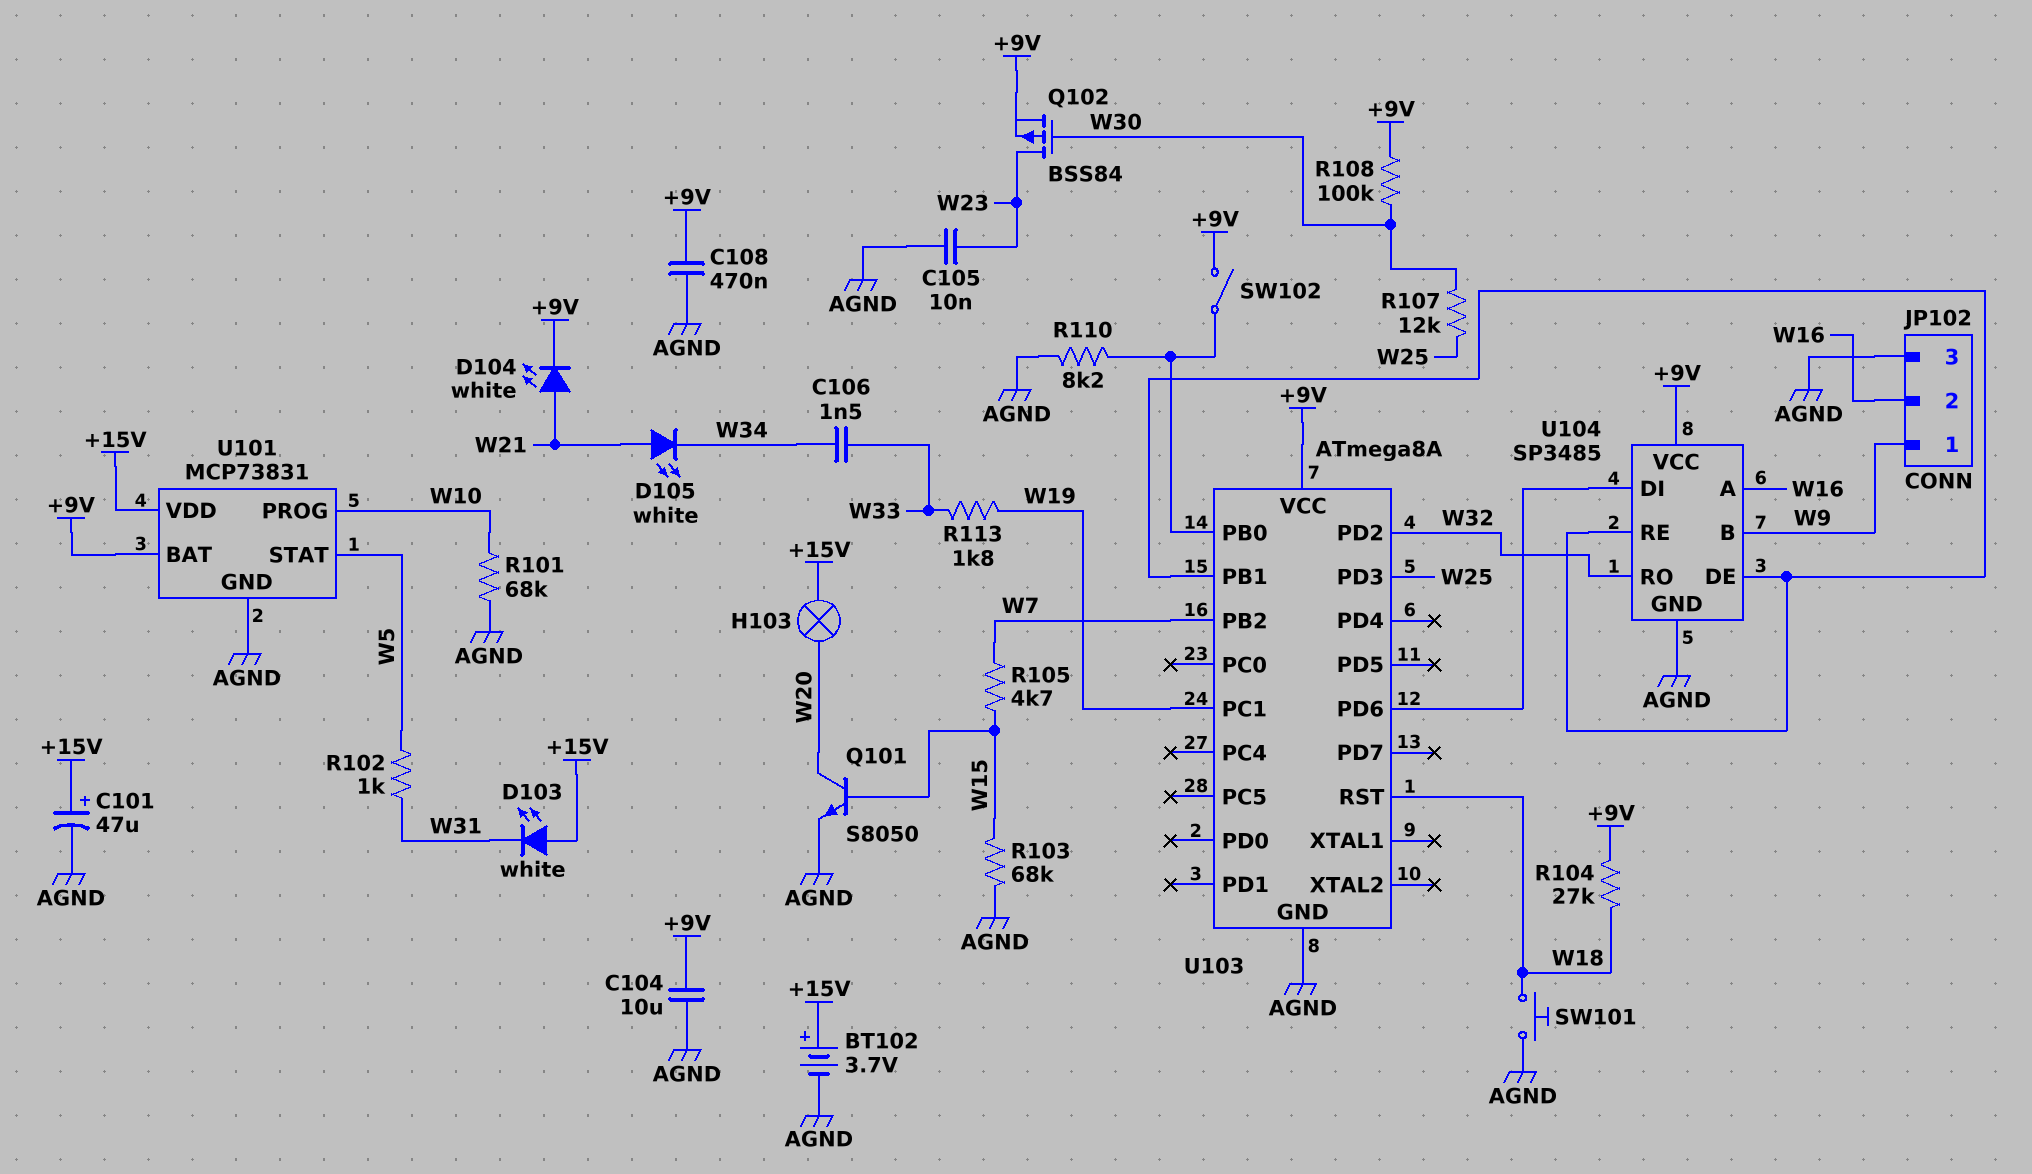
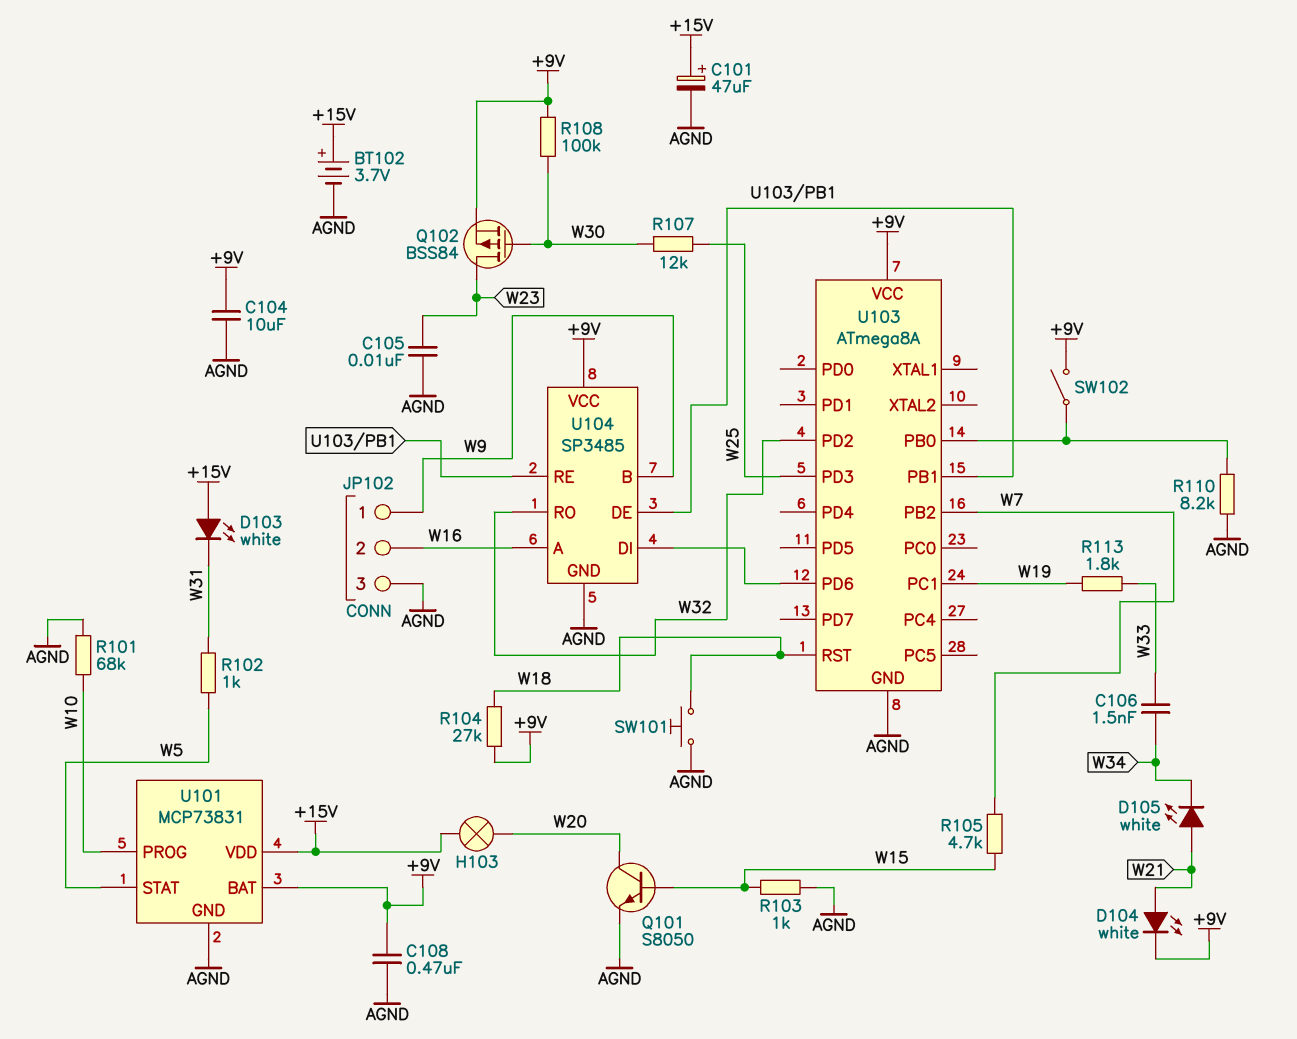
R103: 68k (AGND, W15) -> 1k (AGND, W15)

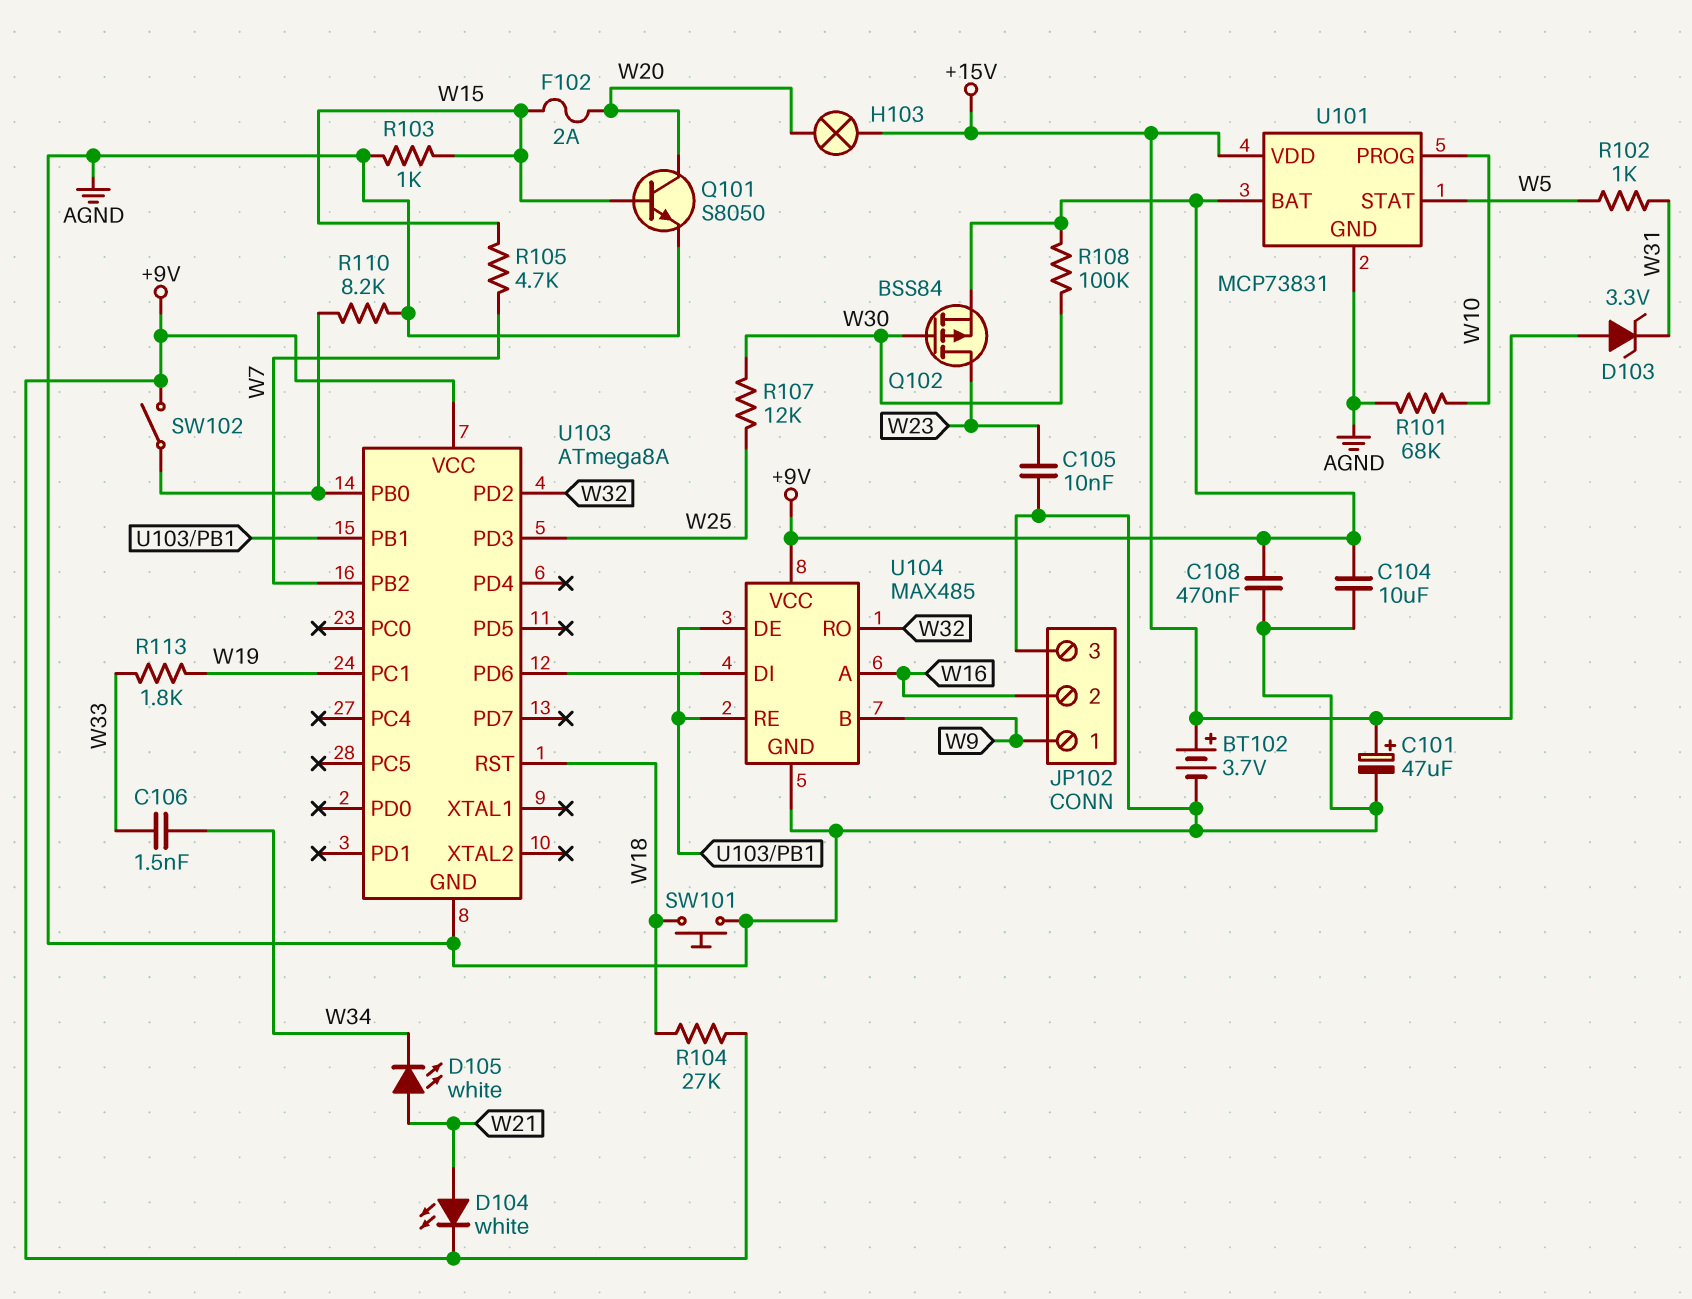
D103: LED white (A +15V, K W31) -> zener 3.3V (A +15V, K W31)
F102: none -> 2A (W15, W20)
U104: SP3485 -> MAX485

